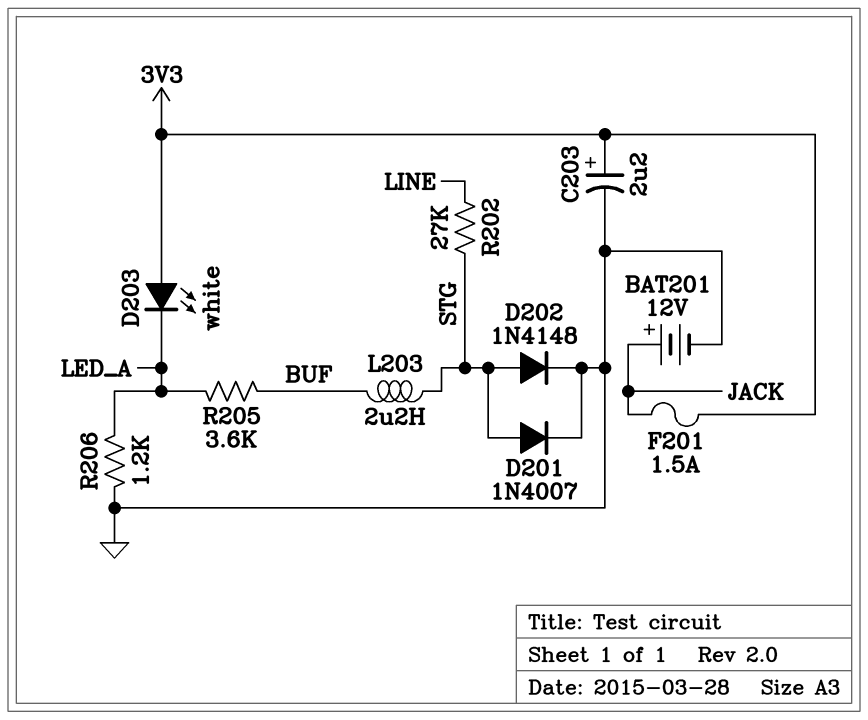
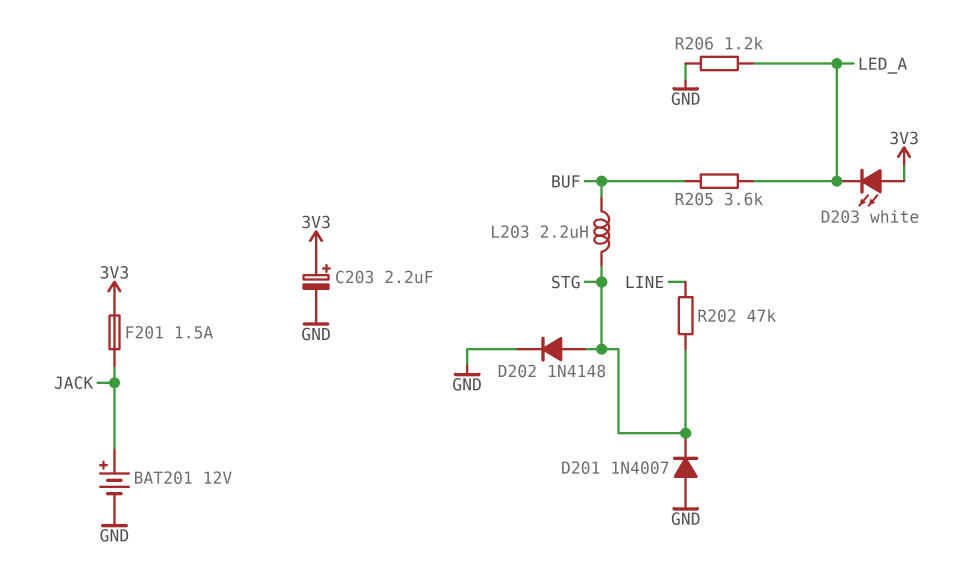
D201: diode 1N4007 (A STG, K GND) -> diode 1N4007 (A GND, K STG)
R202: 27k (LINE, STG) -> 47k (LINE, STG)

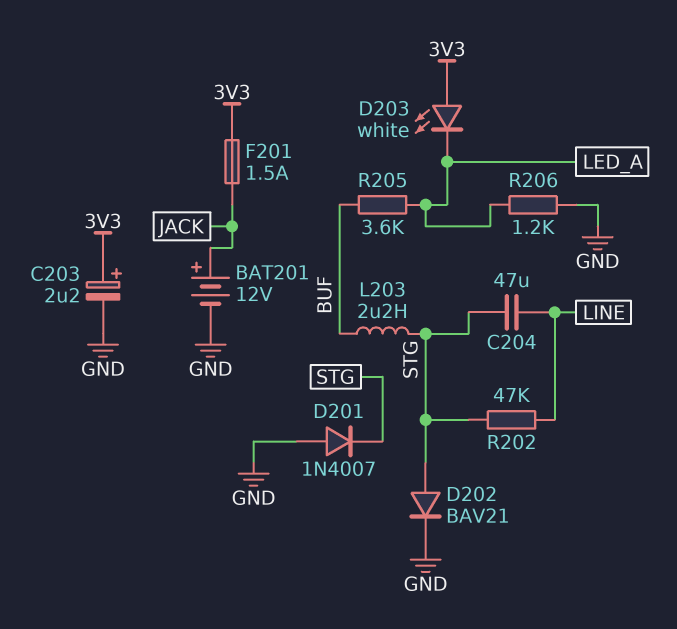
C204: none -> 47uF (LINE, STG)
D202: diode 1N4148 (A STG, K GND) -> diode BAV21 (A STG, K GND)

